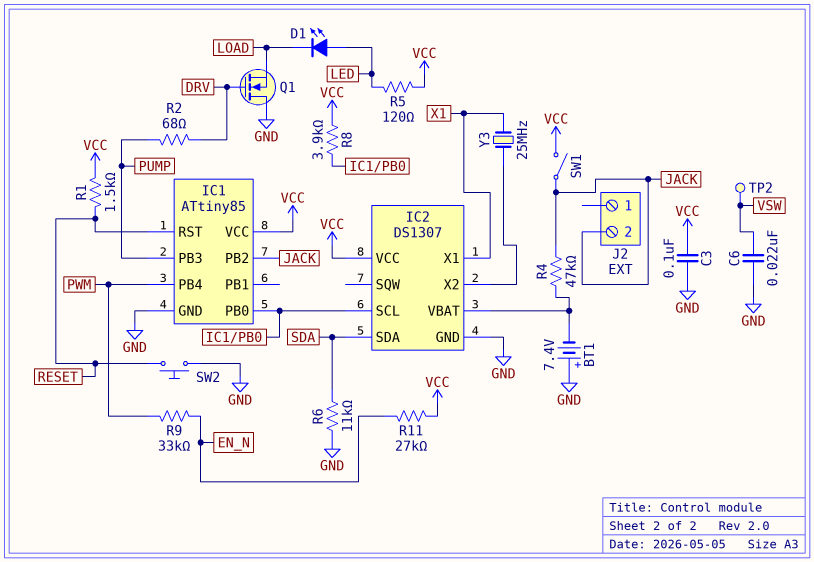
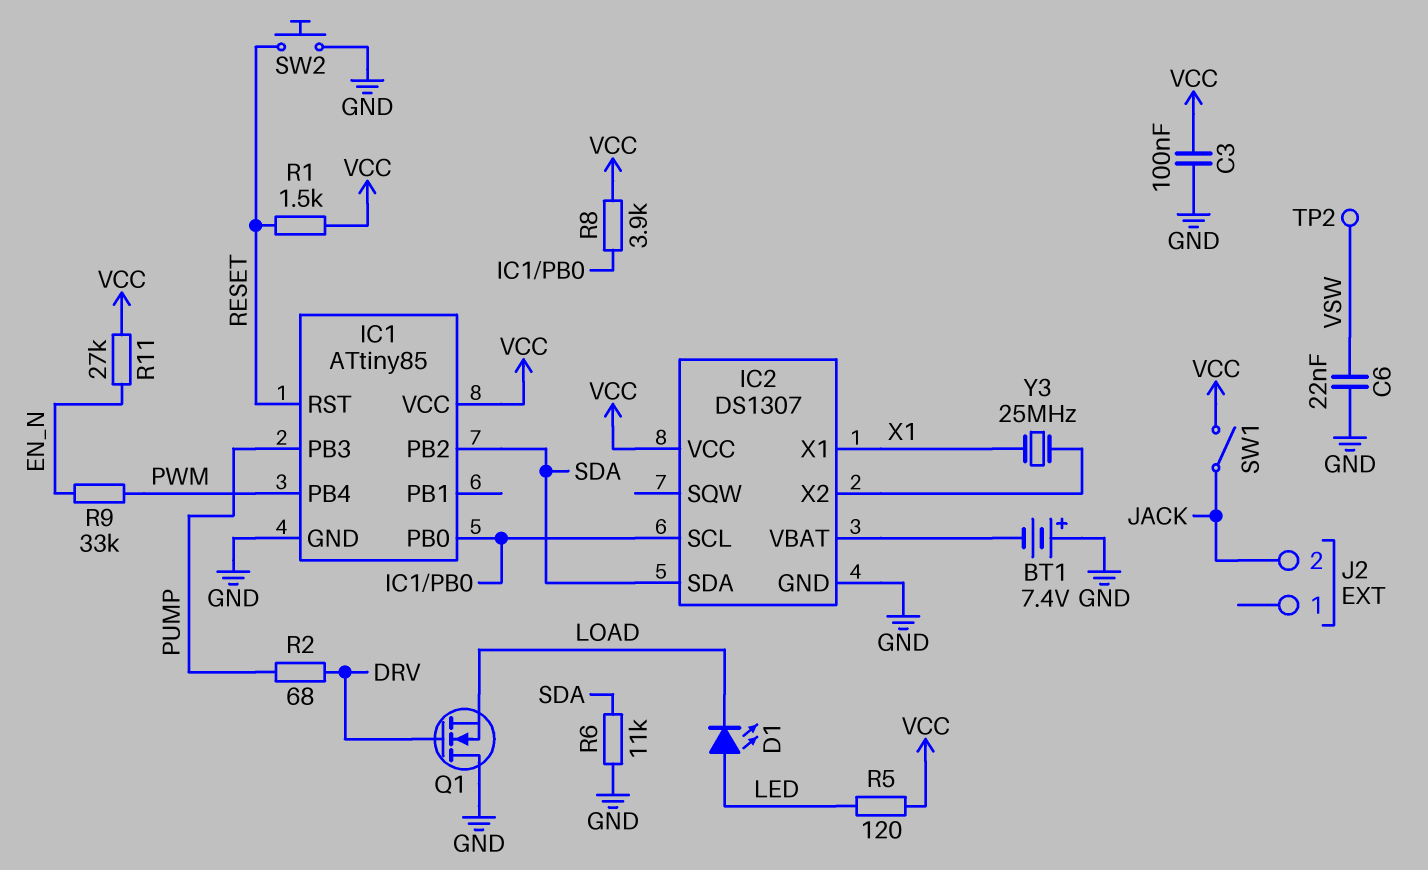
IC1 pin PB2: JACK -> SDA
R4: 47k (IC2/VBAT, JACK) -> none

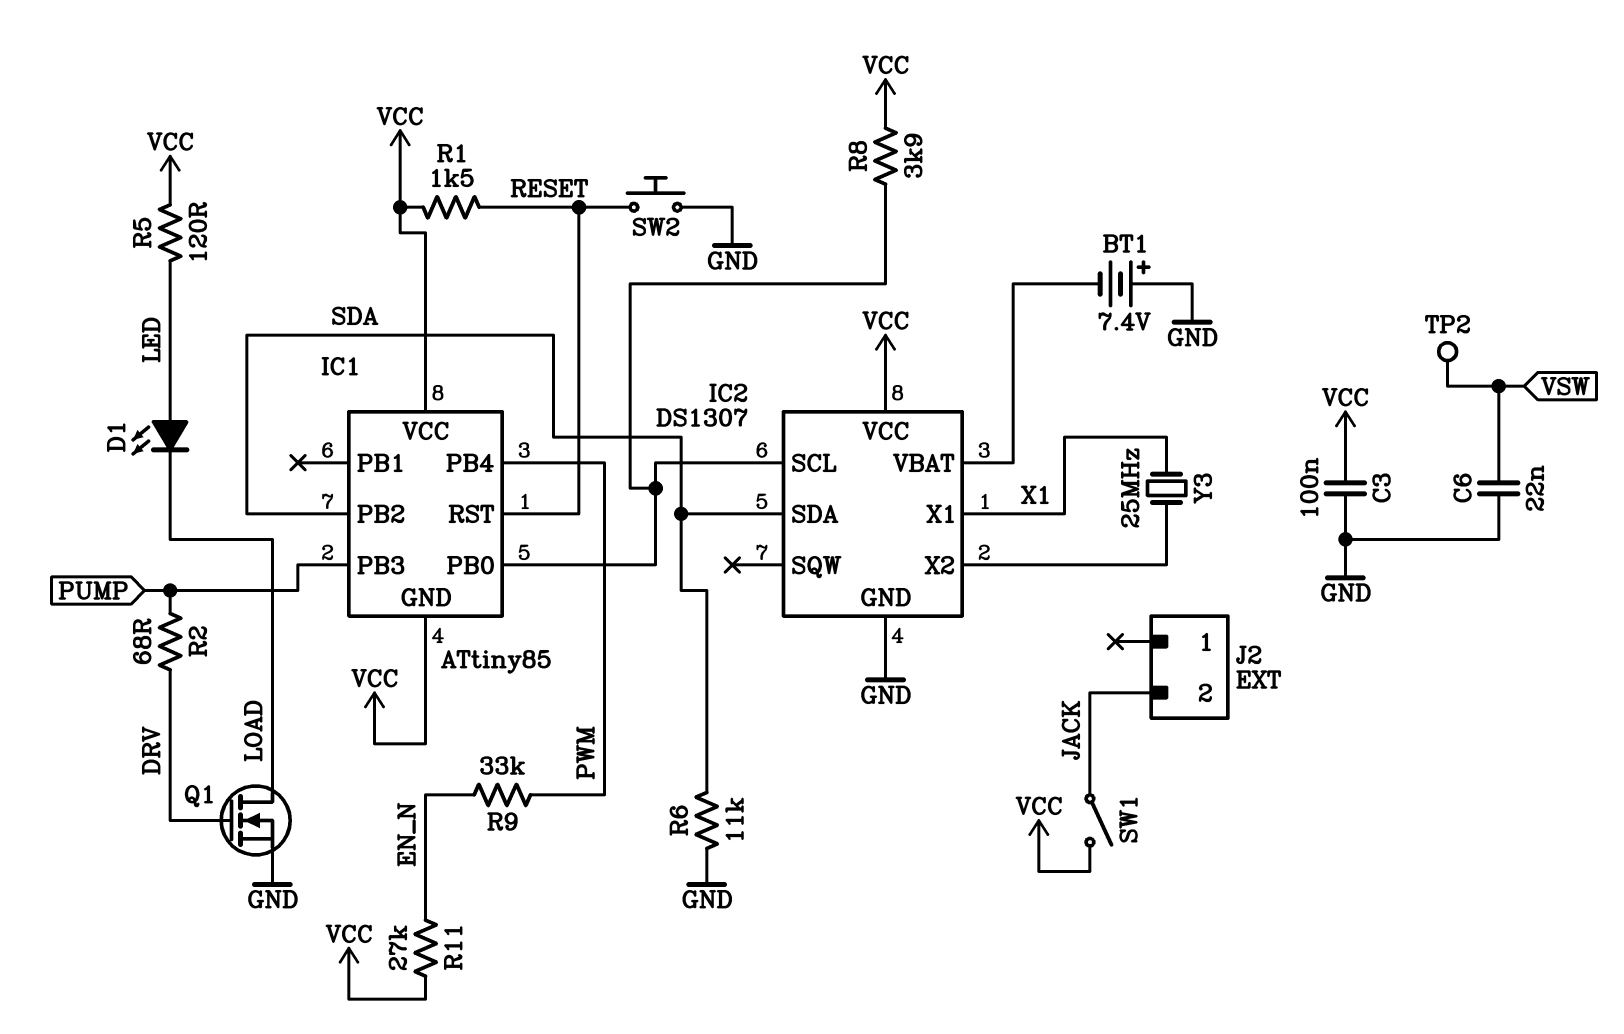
IC1 pin GND: GND -> VCC
Q1: NMOS (G DRV, D GND, S LOAD) -> NMOS (G DRV, D LOAD, S GND)

